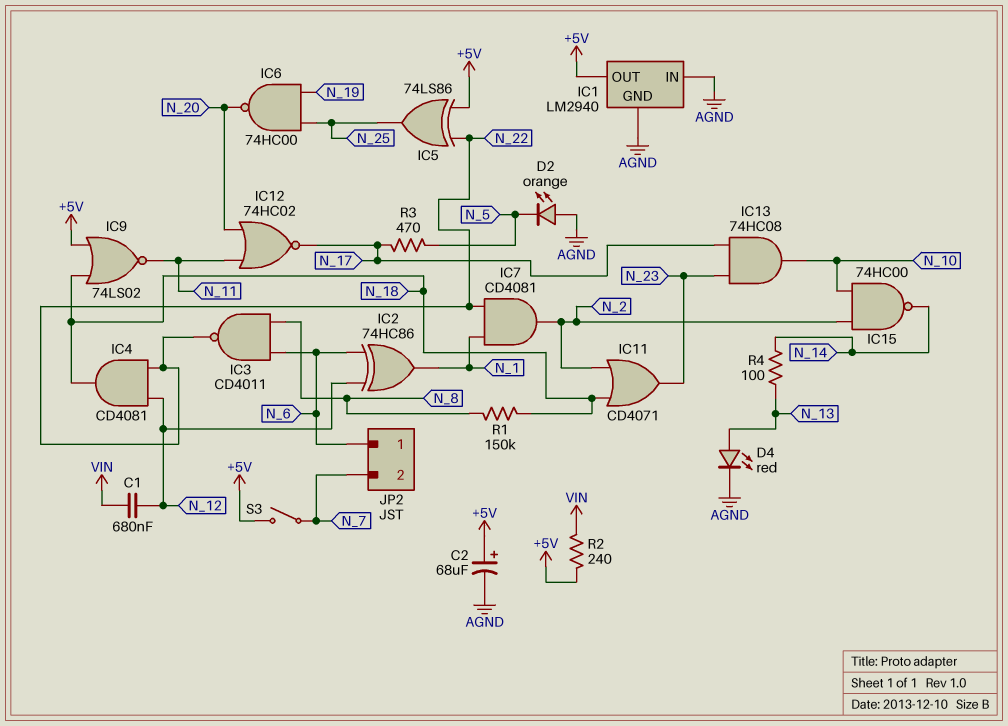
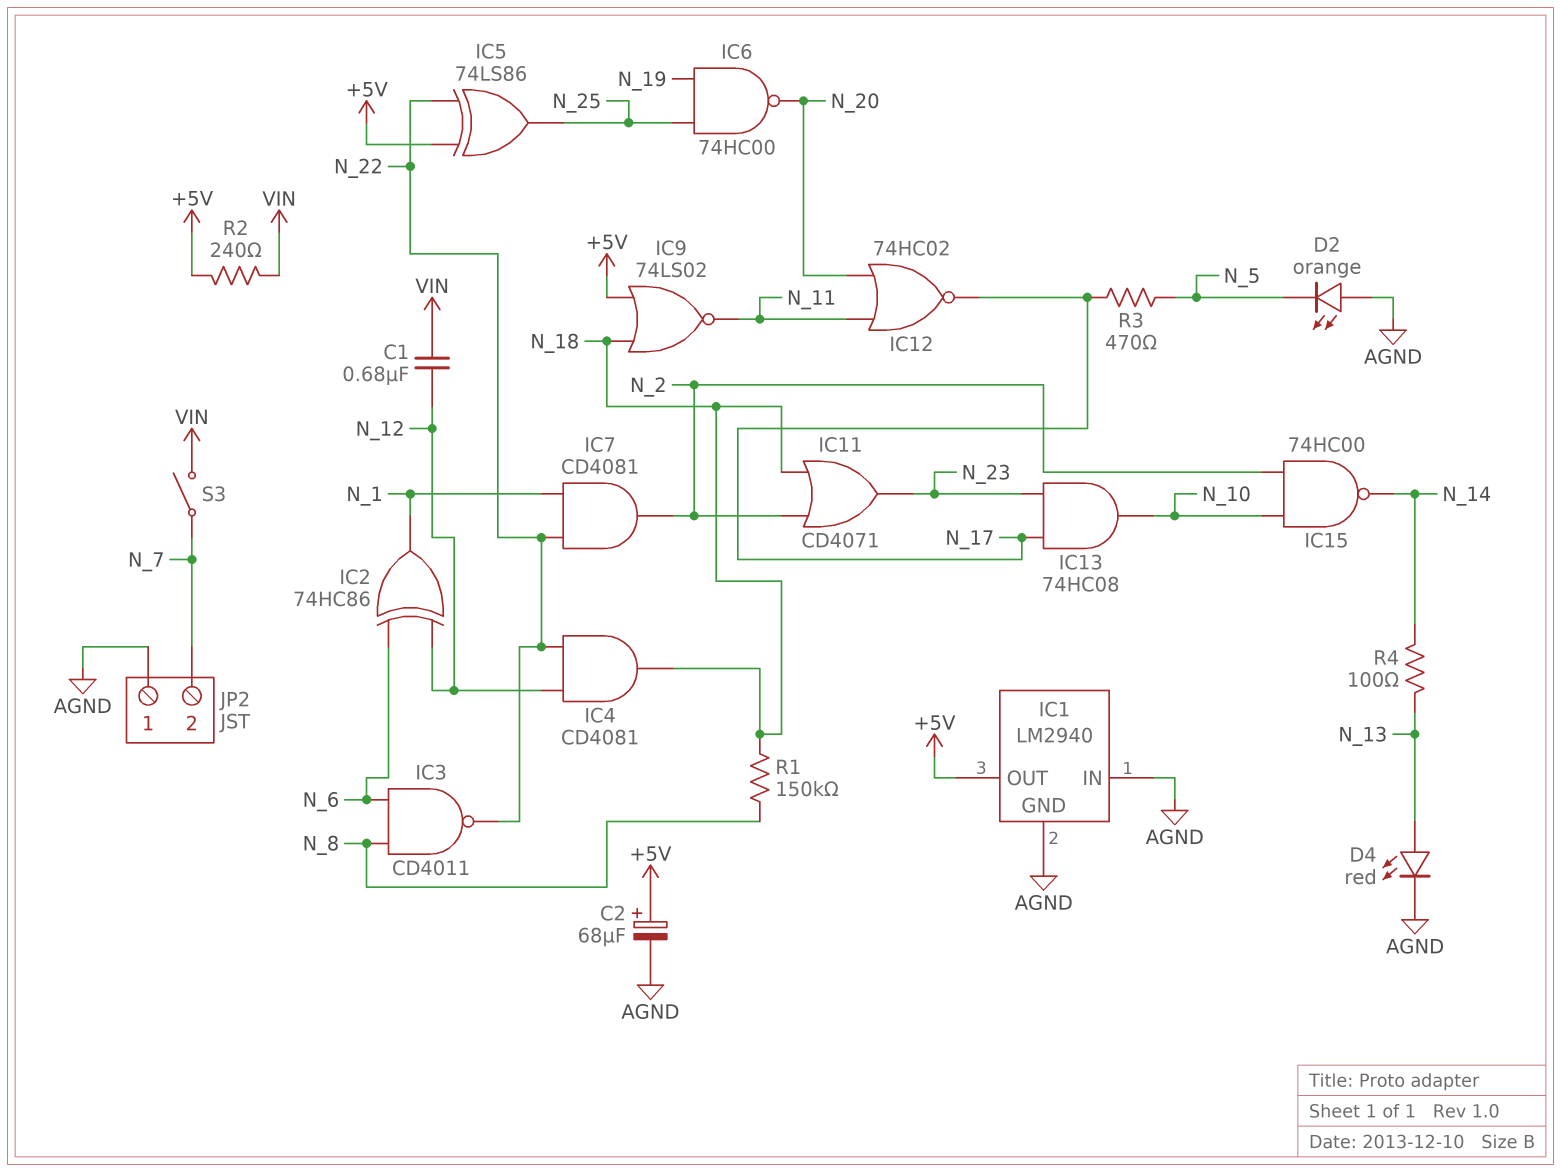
JP2 pin 1: N_6 -> AGND
S3: switch (+5V, N_7) -> switch (N_7, VIN)

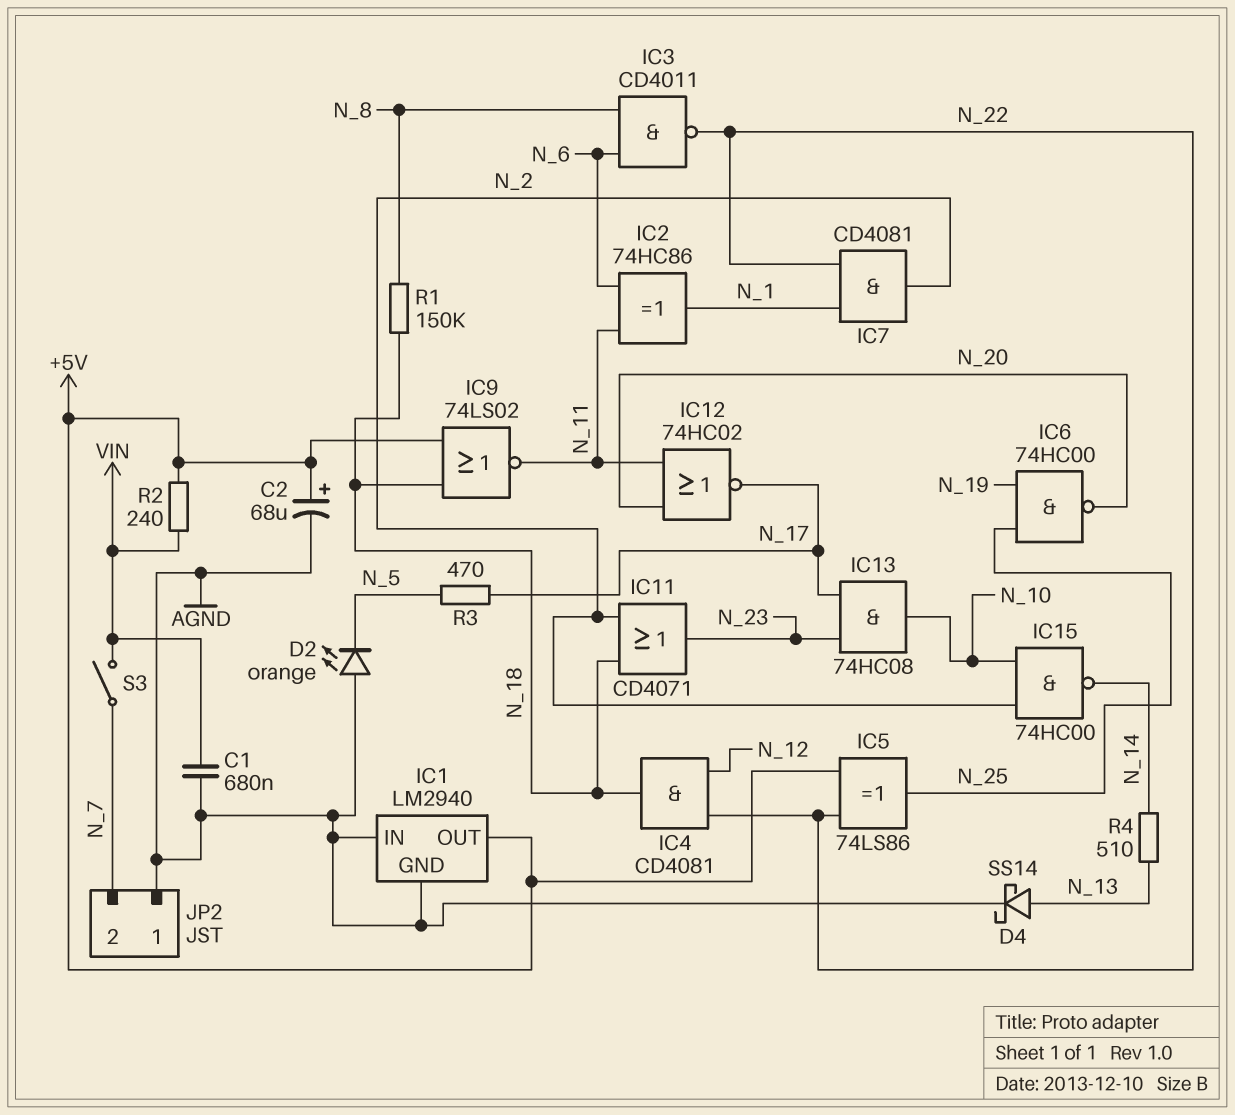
C1: 680nF (N_12, VIN) -> 680nF (AGND, VIN)
D4: LED red (A N_13, K AGND) -> schottky SS14 (A N_13, K AGND)
IC2: XOR 74HC86 (in N_6, in N_12, out N_1) -> XOR 74HC86 (in N_6, in N_11, out N_1)
R4: 100 (N_13, N_14) -> 510 (N_13, N_14)

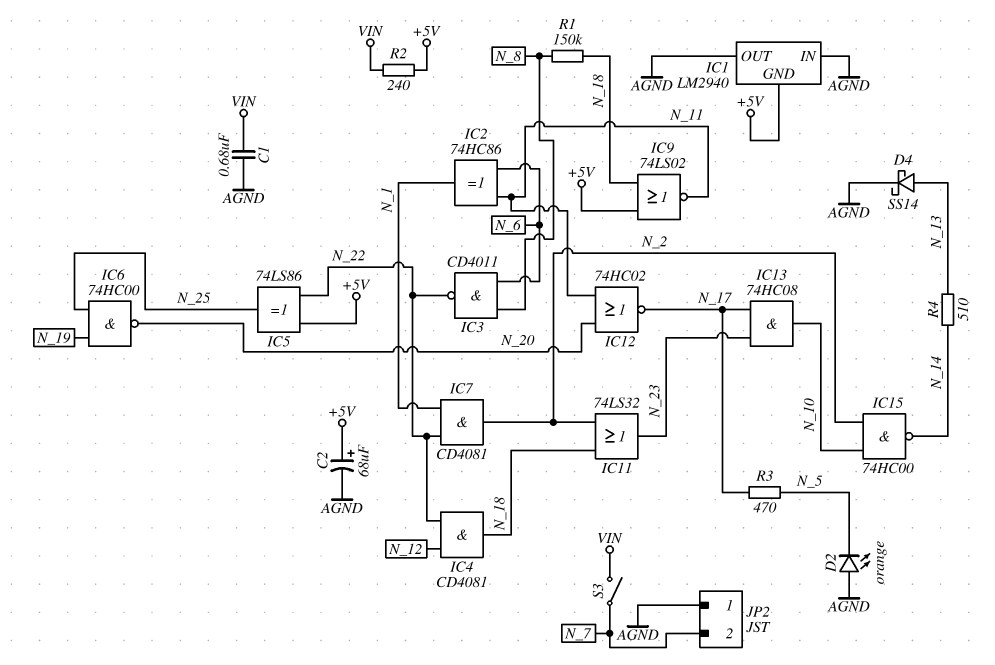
IC1 pin GND: AGND -> +5V
IC1 pin OUT: +5V -> AGND
IC11: OR CD4071 (in N_2, in N_18, out N_23) -> OR 74LS32 (in N_2, in N_18, out N_23)

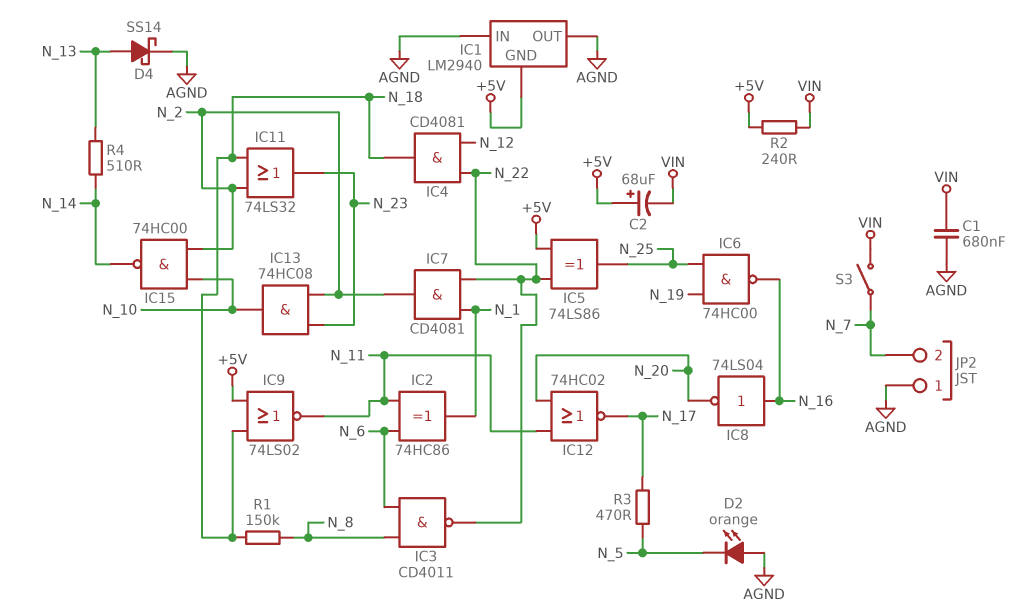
C2: 68uF (plus +5V, minus AGND) -> 68uF (plus +5V, minus VIN)
IC6: NAND 74HC00 (in N_19, in N_25, out N_20) -> NAND 74HC00 (in N_19, in N_25, out N_16)
IC8: none -> NOT 74LS04 (in N_16, out N_20)
IC13: AND 74HC08 (in N_17, in N_23, out N_10) -> AND 74HC08 (in N_2, in N_23, out N_10)

